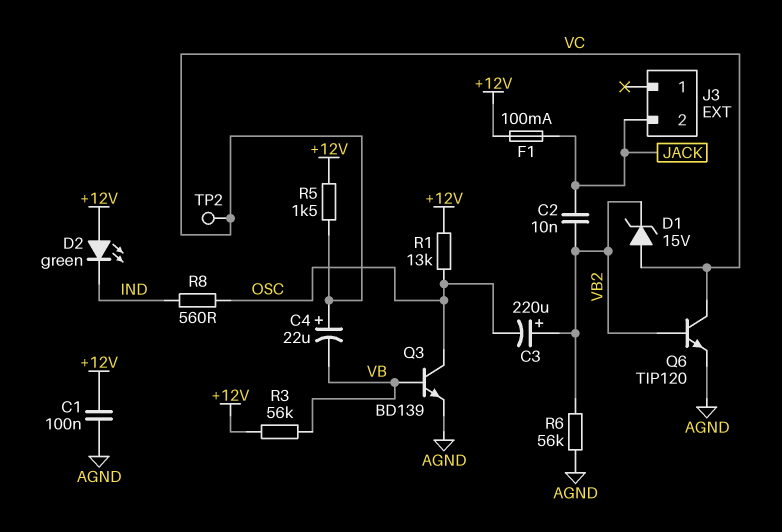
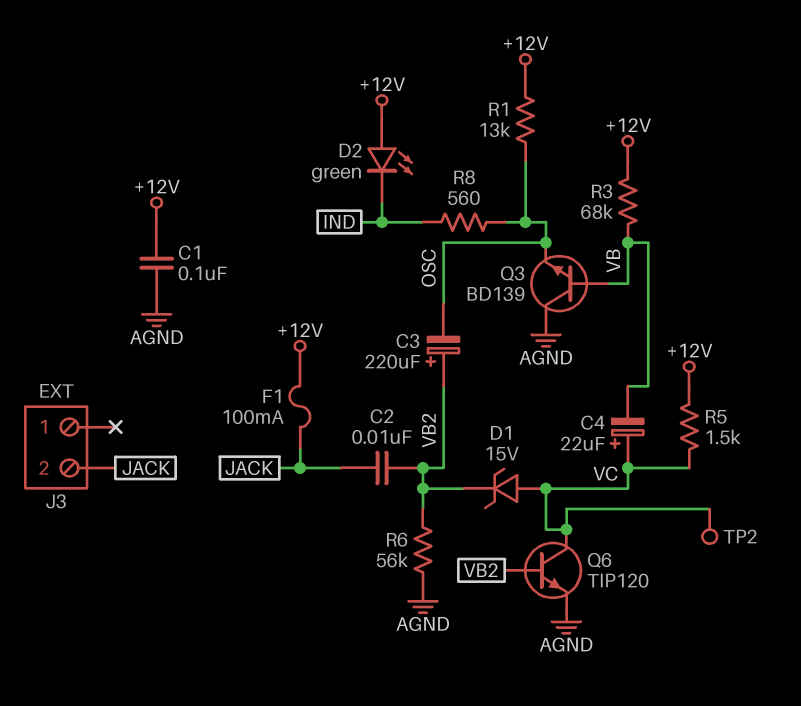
Q3: NPN BD139 (B VB, C OSC, E AGND) -> NPN BD139 (B VB, C AGND, E OSC)
R3: 56k (+12V, VB) -> 68k (+12V, VB)

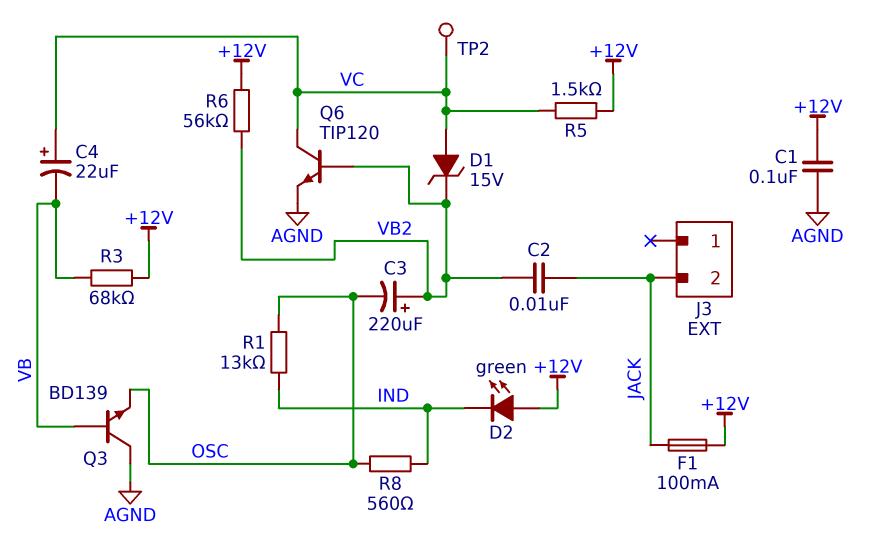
R1: 13k (+12V, OSC) -> 13k (IND, OSC)
R6: 56k (AGND, VB2) -> 56k (+12V, VB2)

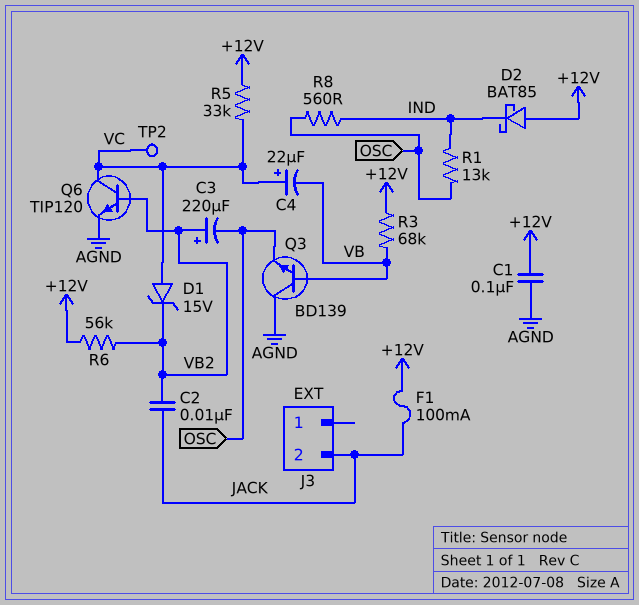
D2: LED green (A +12V, K IND) -> schottky BAT85 (A +12V, K IND)
R5: 1.5k (+12V, VC) -> 33k (+12V, VC)

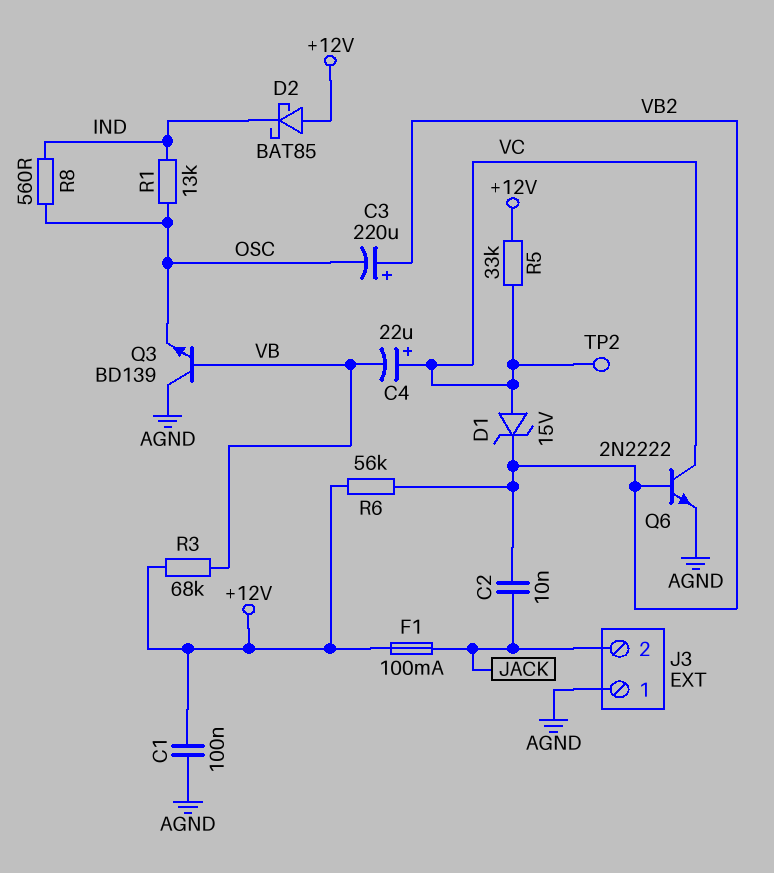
J3 pin 1: none -> AGND
Q6: NPN TIP120 (B VB2, C VC, E AGND) -> NPN 2N2222 (B VB2, C VC, E AGND)

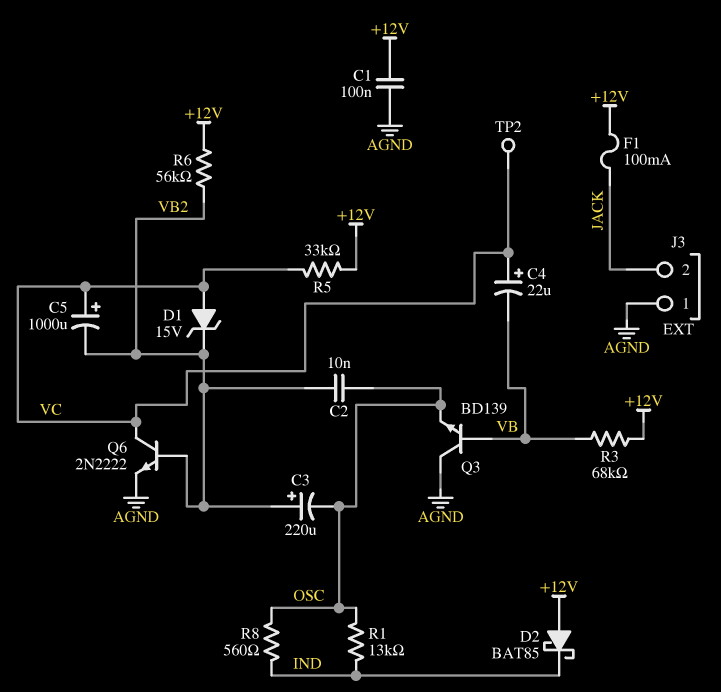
C2: 10nF (JACK, VB2) -> 10nF (OSC, VB2)
C5: none -> 1000uF (plus VC, minus VB2)

